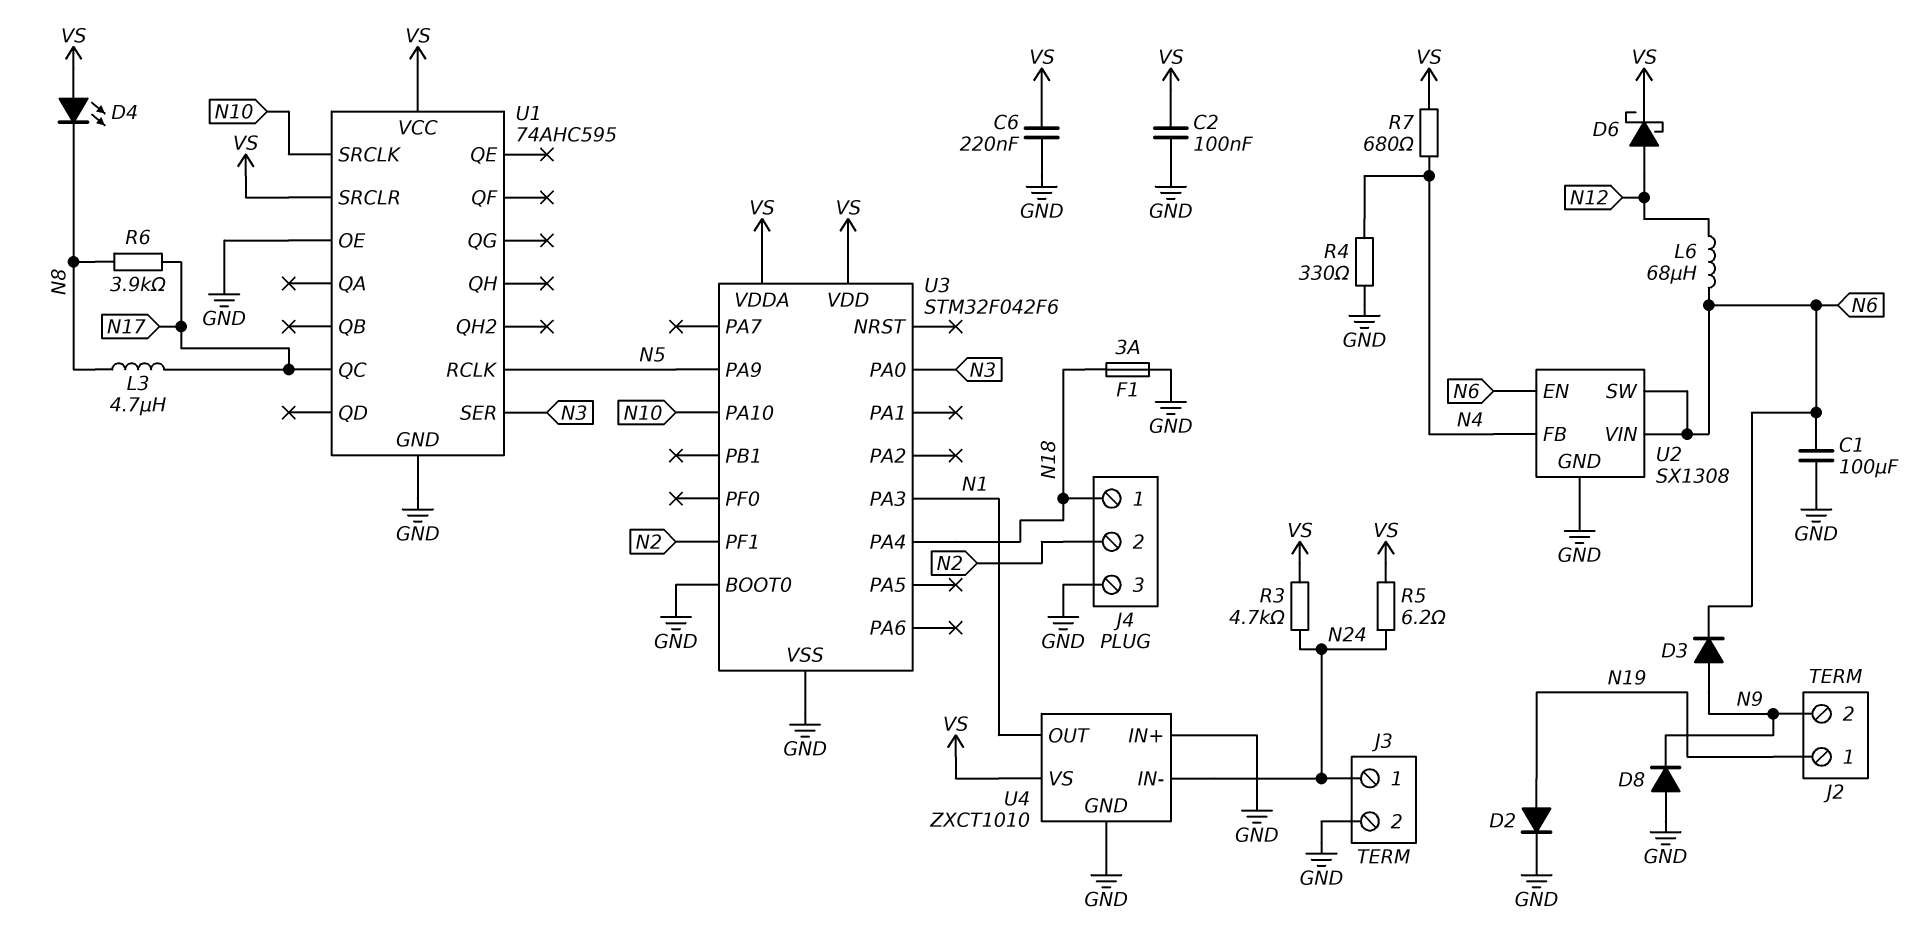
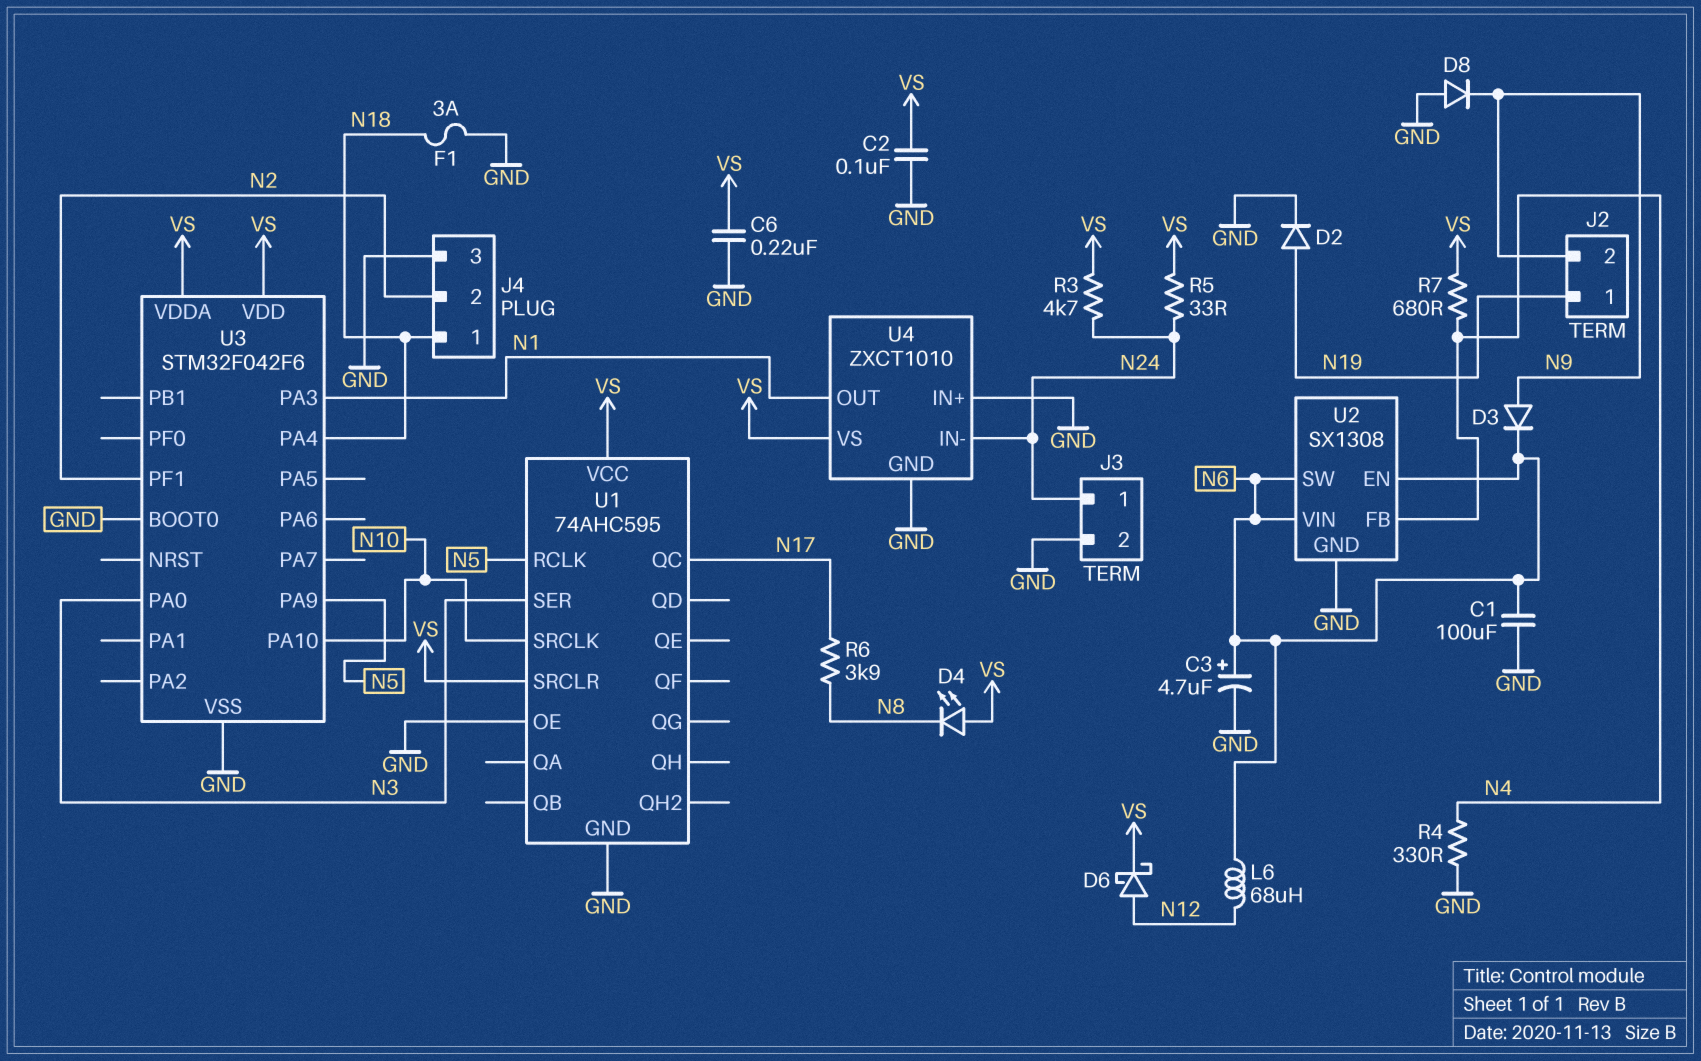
C3: none -> 4.7uF (plus N6, minus GND)
L3: 4.7uH (N8, N17) -> none
R5: 6.2 (N24, VS) -> 33 (N24, VS)

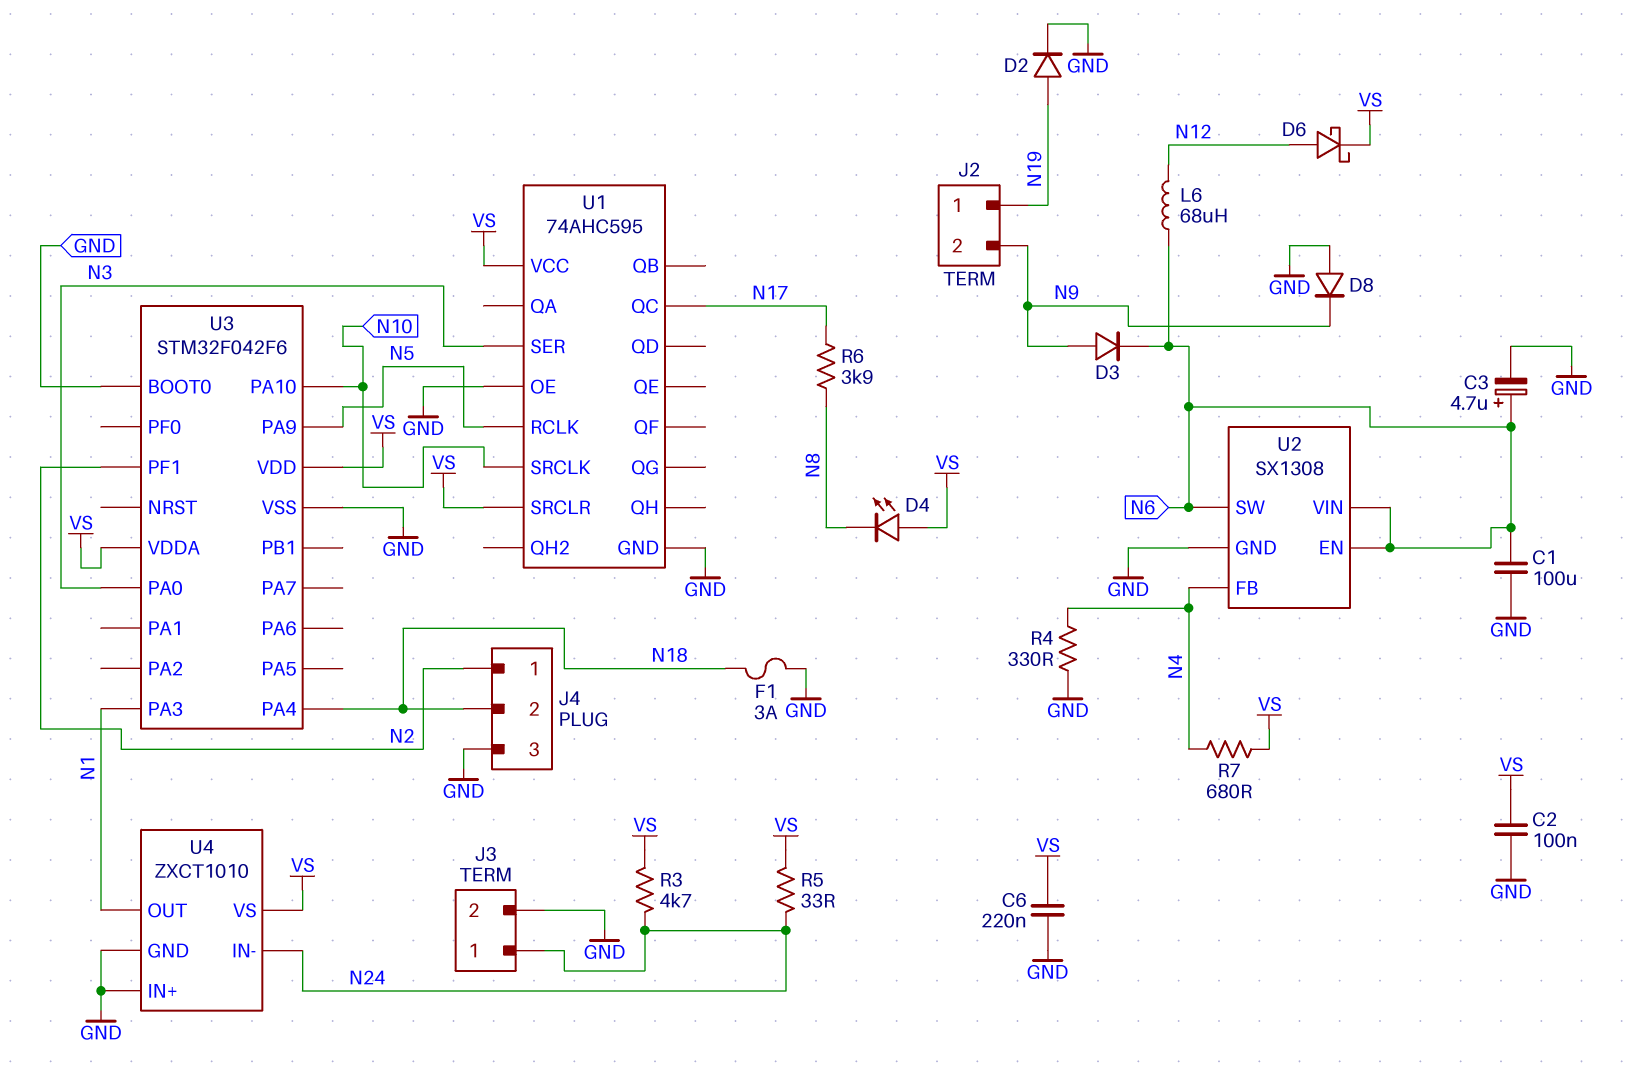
J4 pin 1: N18 -> N2
J4 pin 2: N2 -> N18

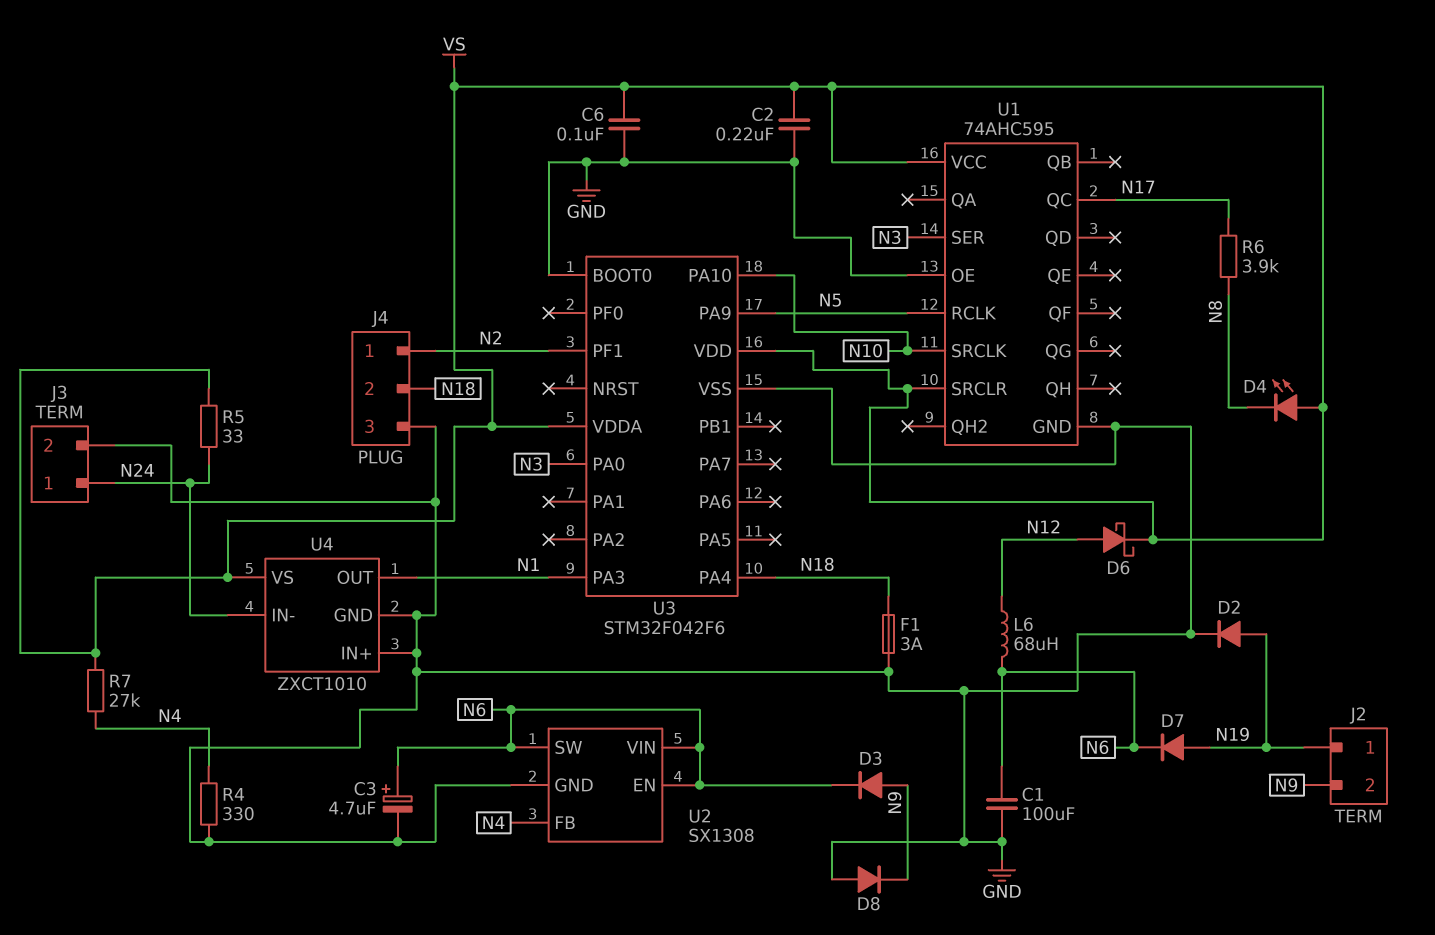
C2: 100nF (GND, VS) -> 220nF (GND, VS)
C6: 220nF (GND, VS) -> 100nF (GND, VS)
D7: none -> diode (A N19, K N6)
R3: 4.7k (N24, VS) -> none
R7: 680 (N4, VS) -> 27k (N4, VS)

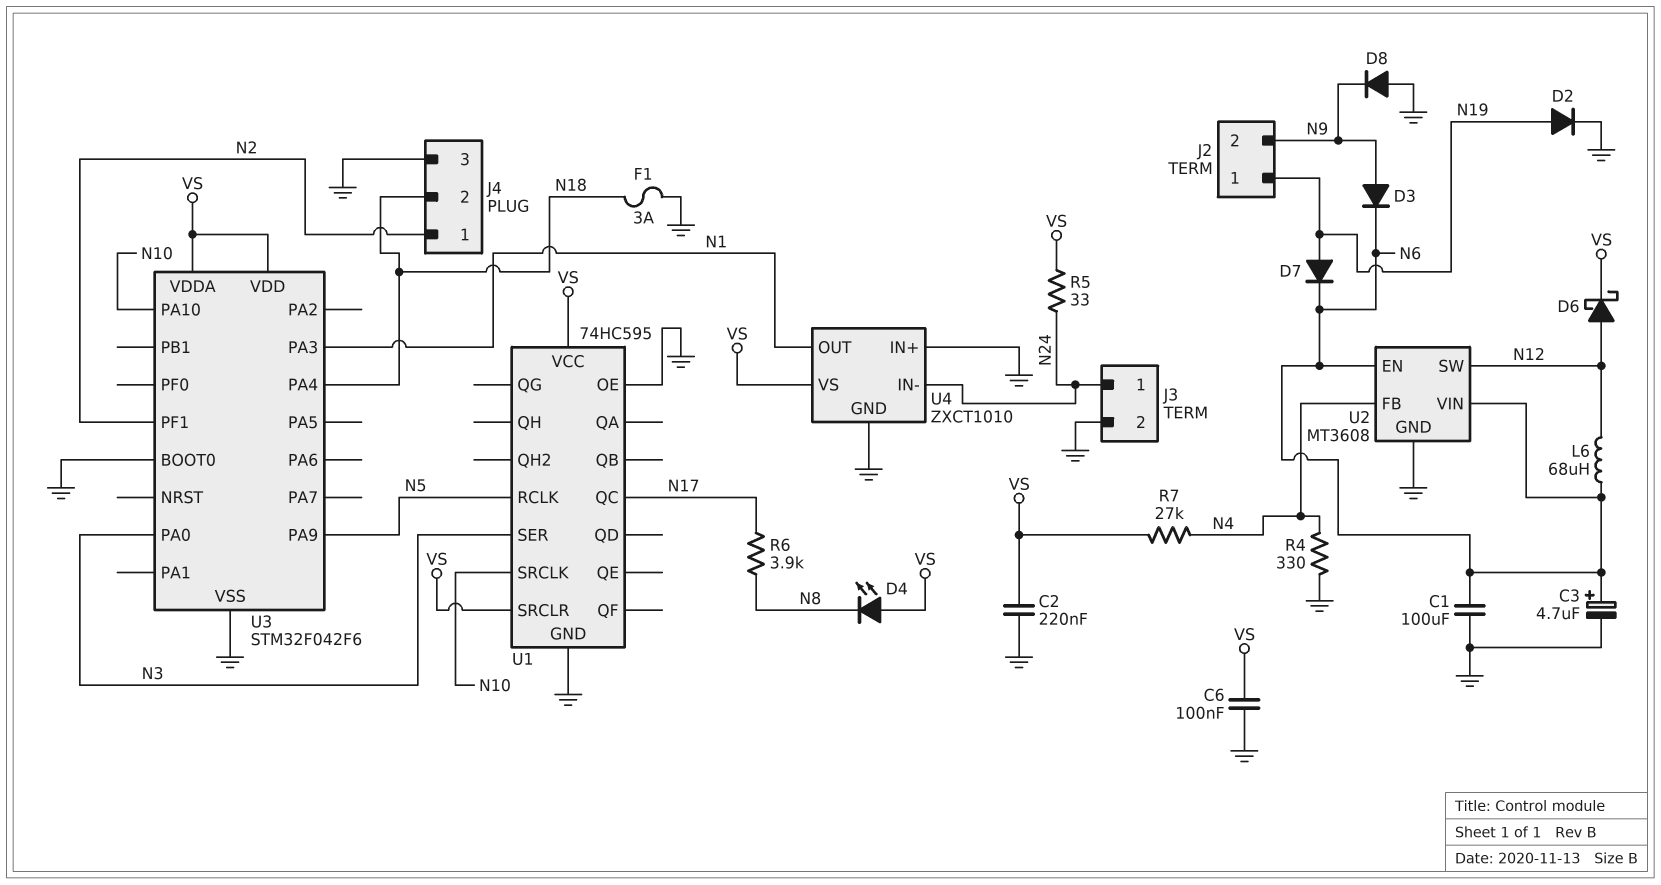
U1: 74AHC595 -> 74HC595
U2: SX1308 -> MT3608
U2 pin SW: N6 -> N12

